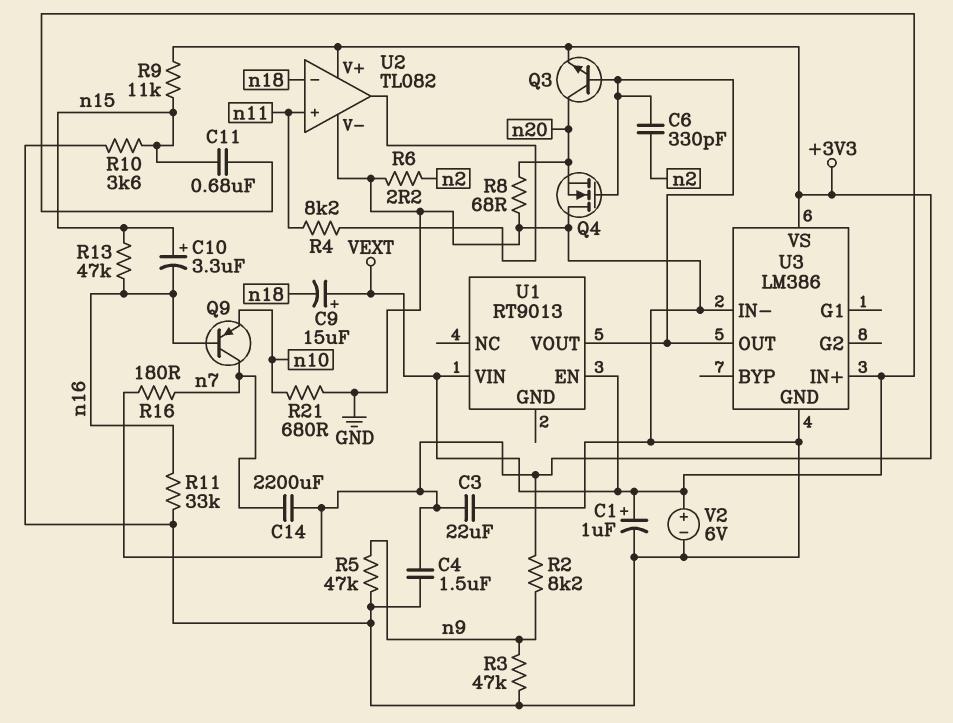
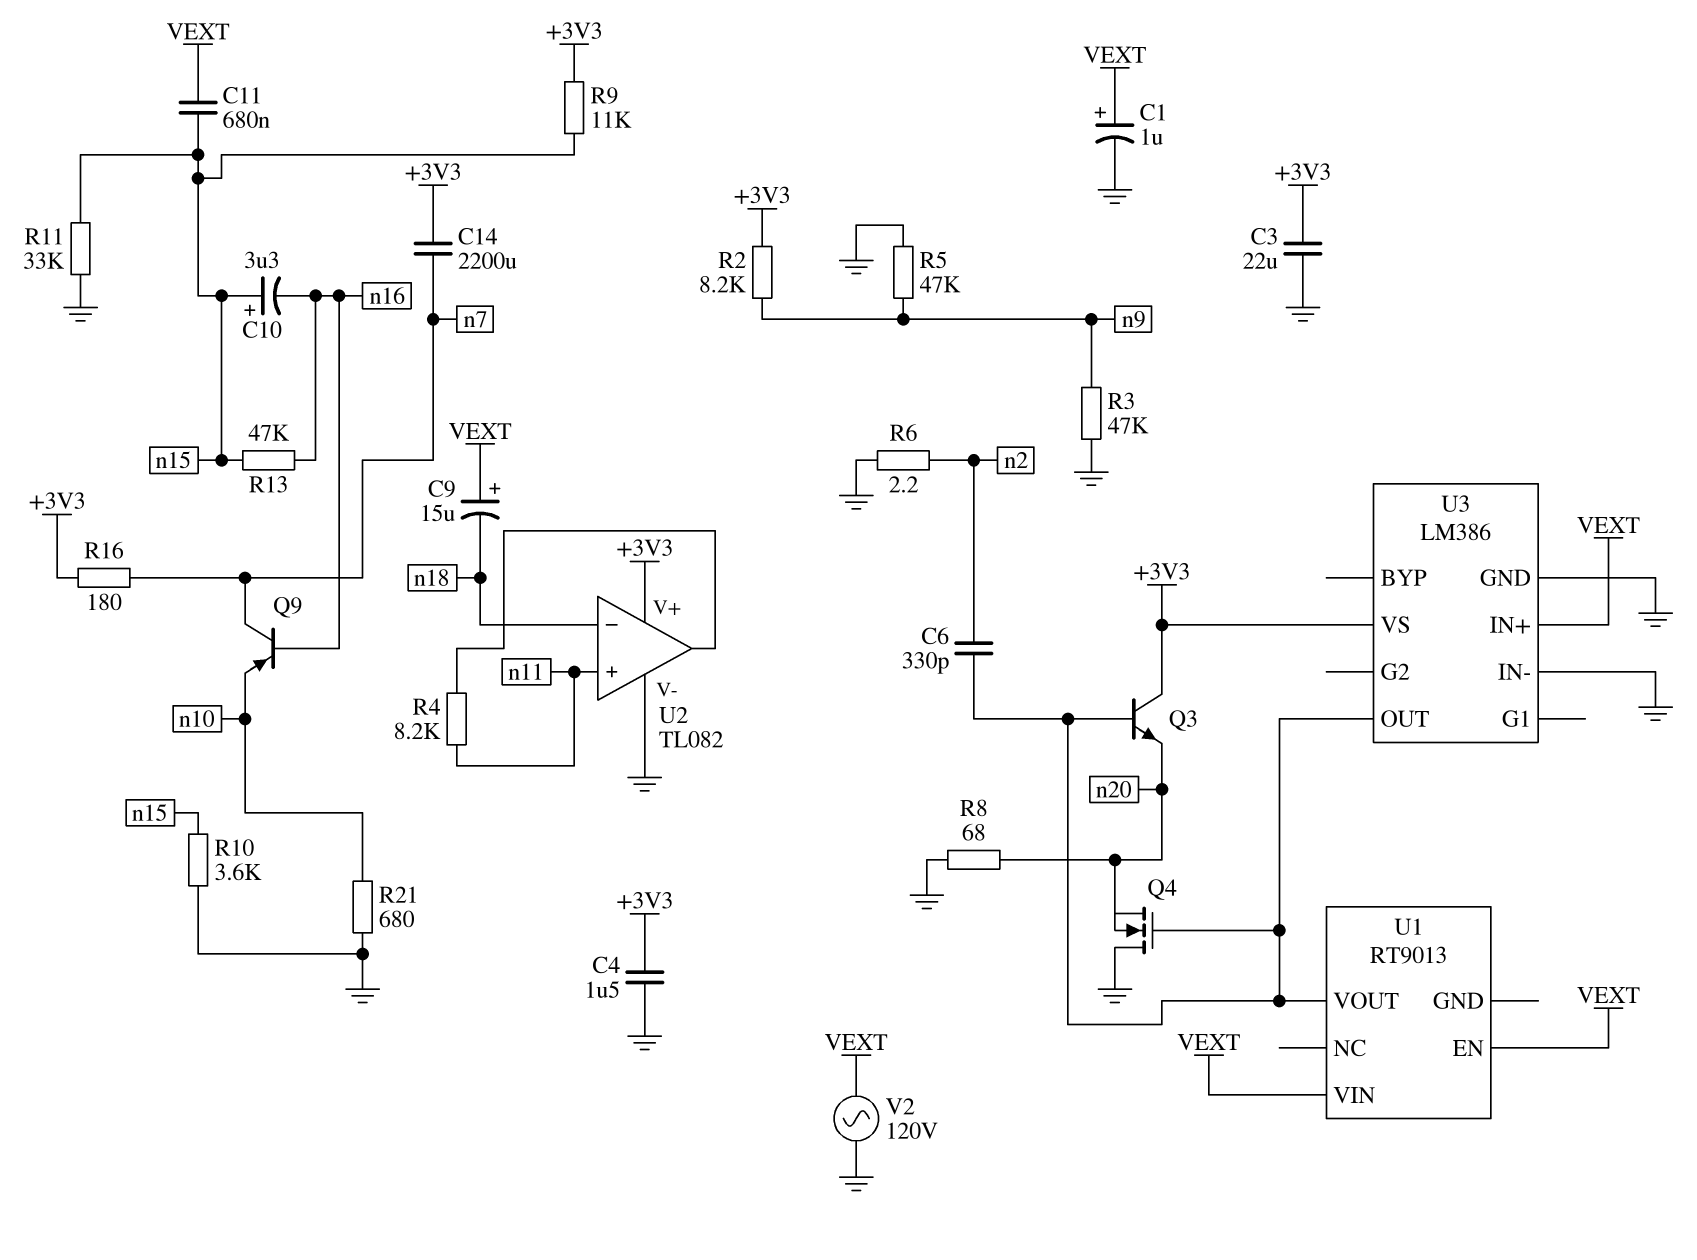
Q3: NPN (B U1/VOUT, C n20, E +3V3) -> NPN (B U1/VOUT, C +3V3, E n20)
R11: 33k (GND, n16) -> 33k (GND, n15)
V2: 6V (plus VEXT, minus GND) -> AC 120V (GND, VEXT)

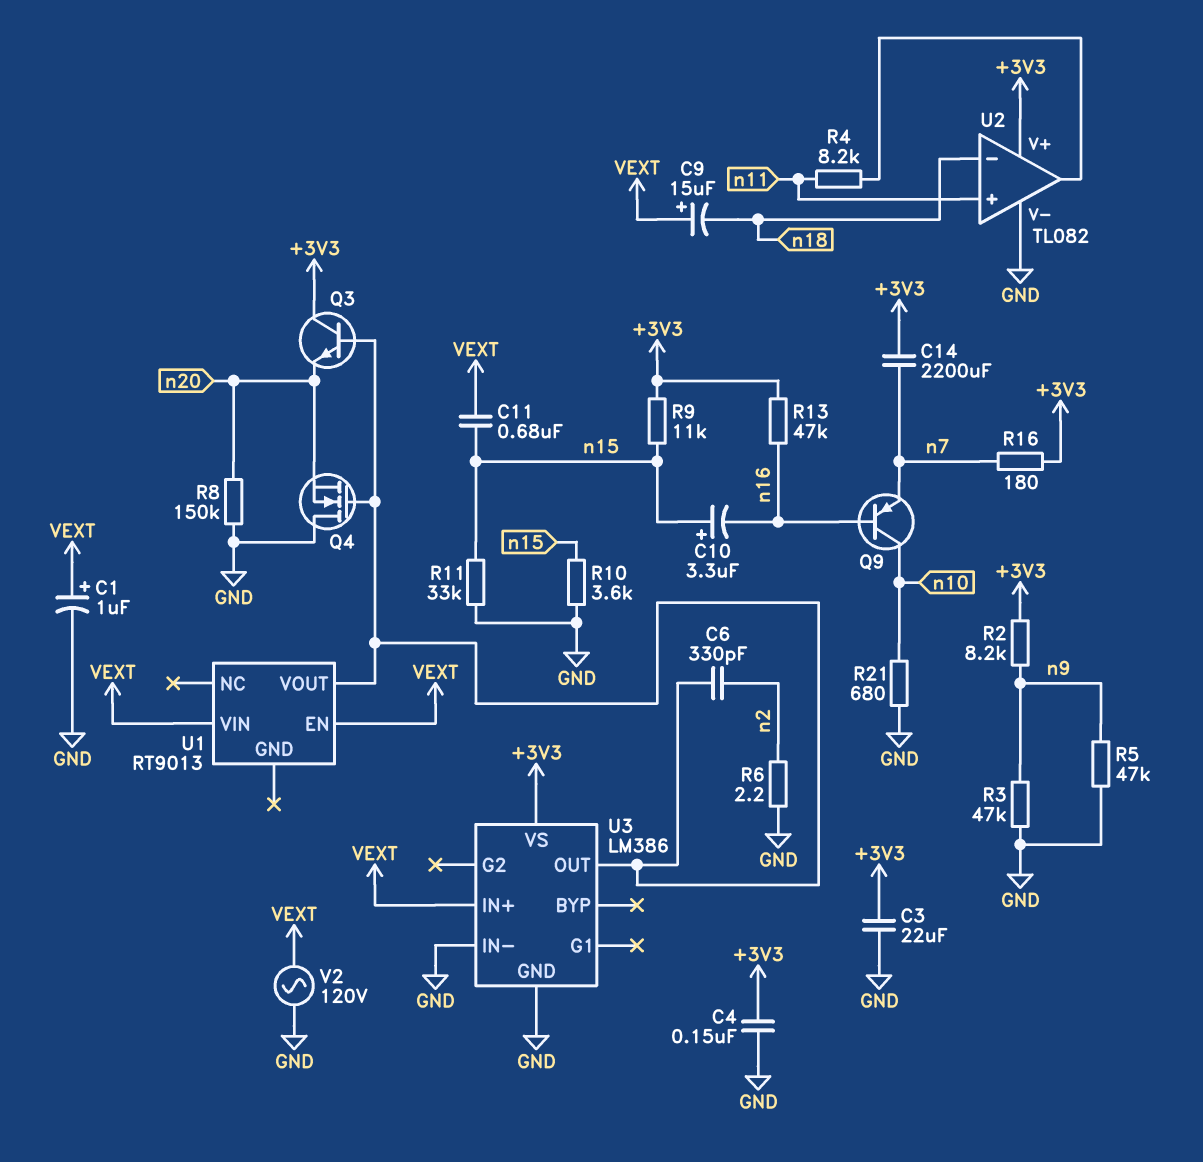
C4: 1.5uF (+3V3, GND) -> 150nF (+3V3, GND)
Q9: PNP (B n16, C n7, E n10) -> PNP (B n16, C n10, E n7)
R8: 68 (GND, n20) -> 150k (GND, n20)
R13: 47k (n15, n16) -> 47k (+3V3, n16)

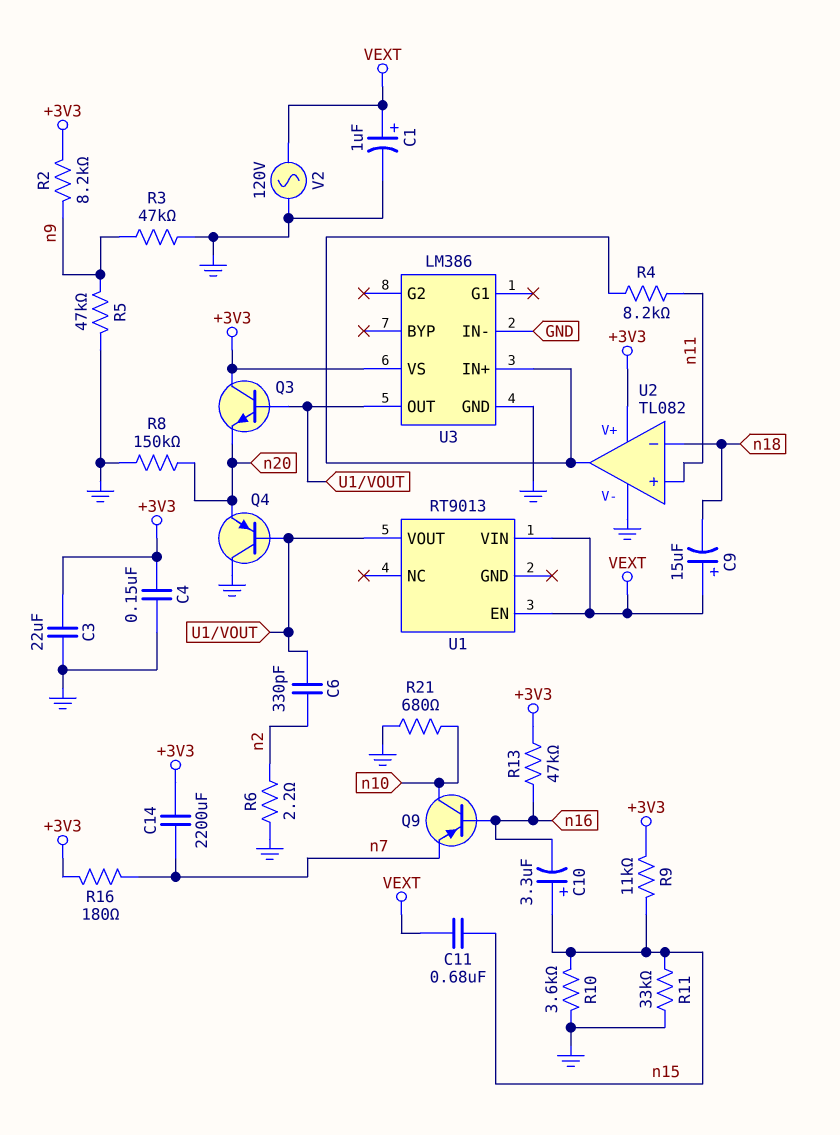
Q4: NMOS (G U1/VOUT, D GND, S n20) -> PNP (B U1/VOUT, C GND, E n20)
U3 pin IN+: VEXT -> U2/out

